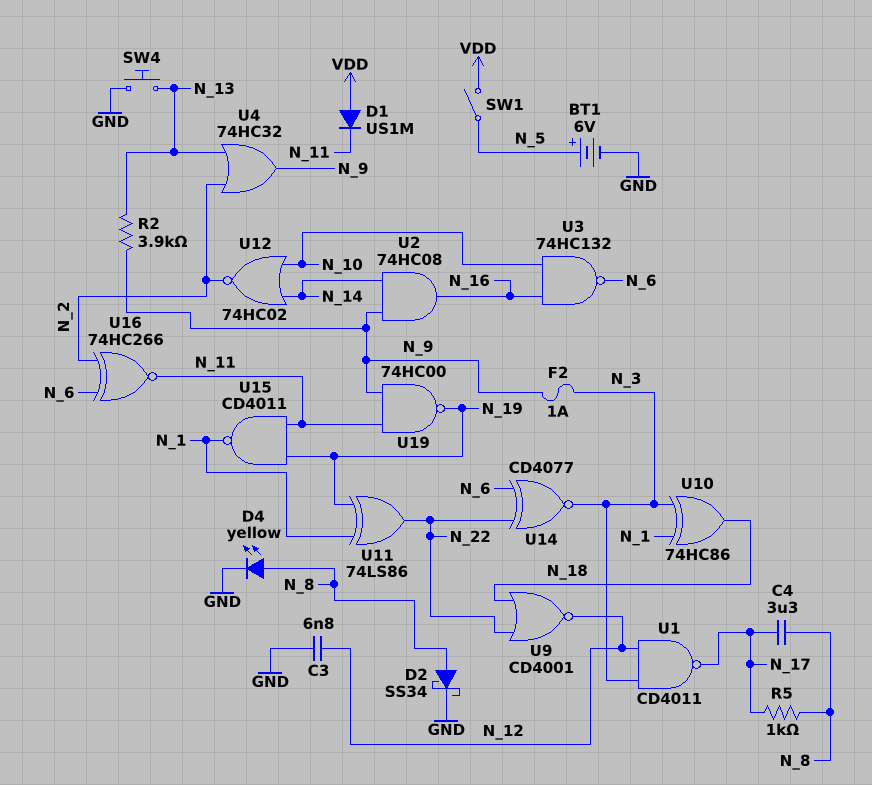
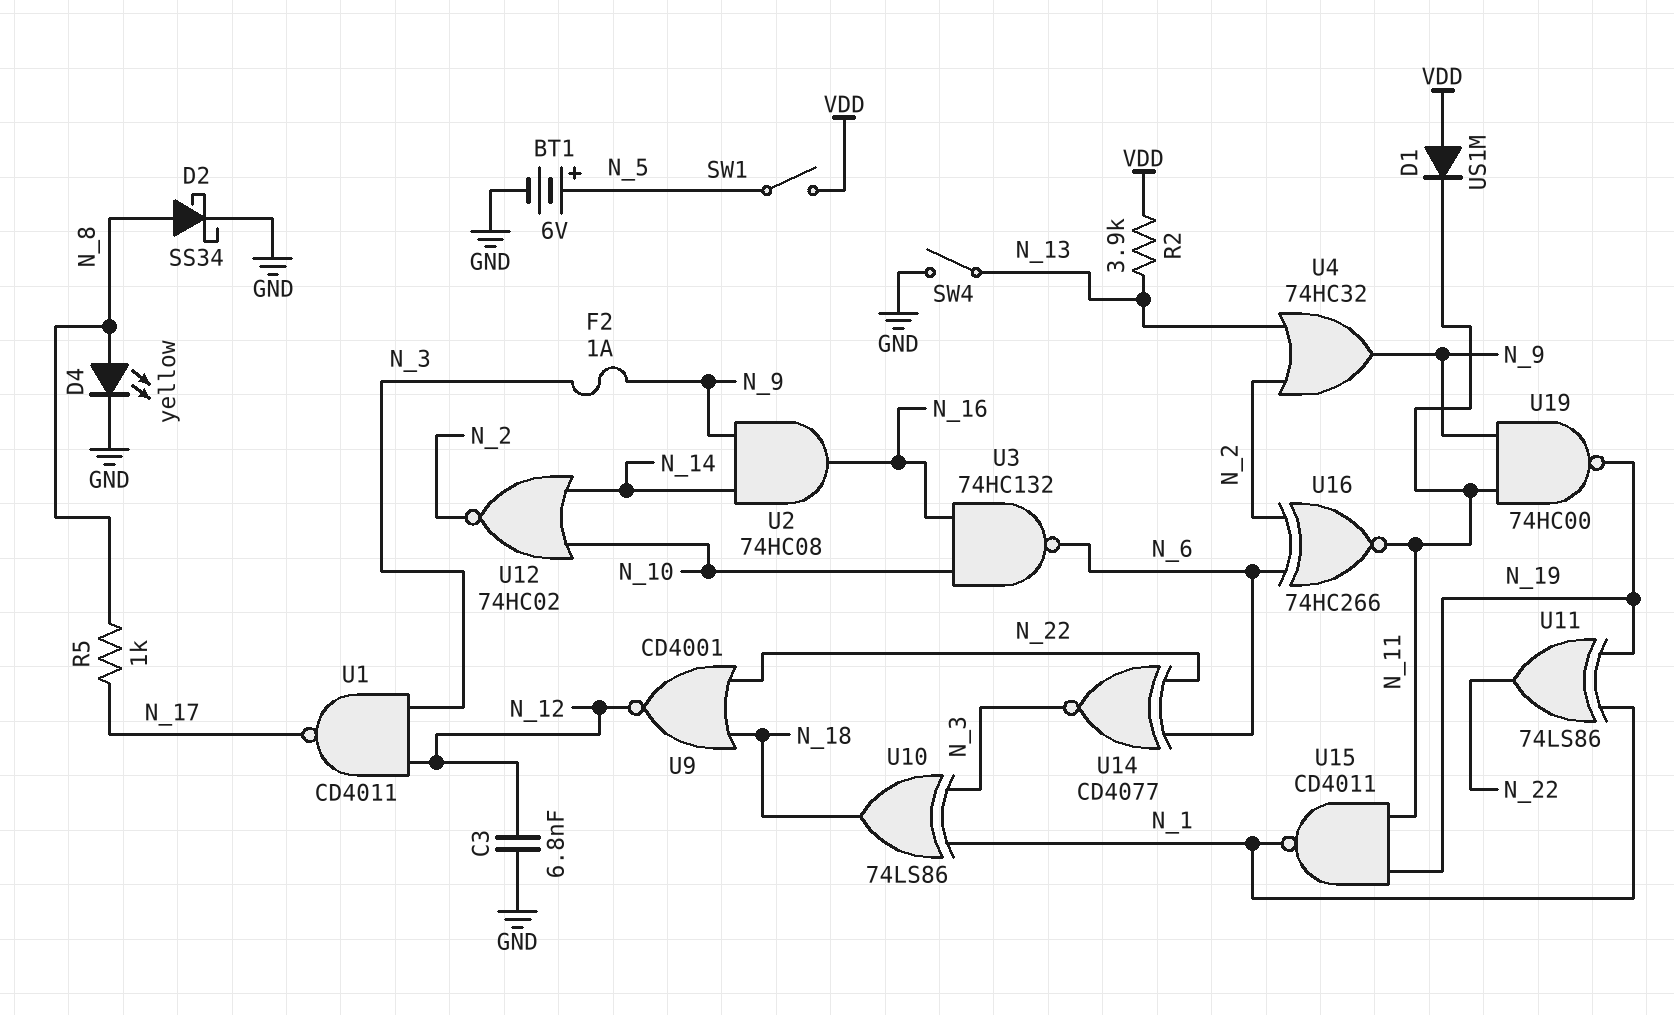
C4: 3.3uF (N_8, N_17) -> none
R2: 3.9k (N_9, N_13) -> 3.9k (N_13, VDD)
SW4: button (GND, N_13) -> switch (GND, N_13)
U10: XOR 74HC86 (in N_1, in N_3, out N_18) -> XOR 74LS86 (in N_1, in N_3, out N_18)

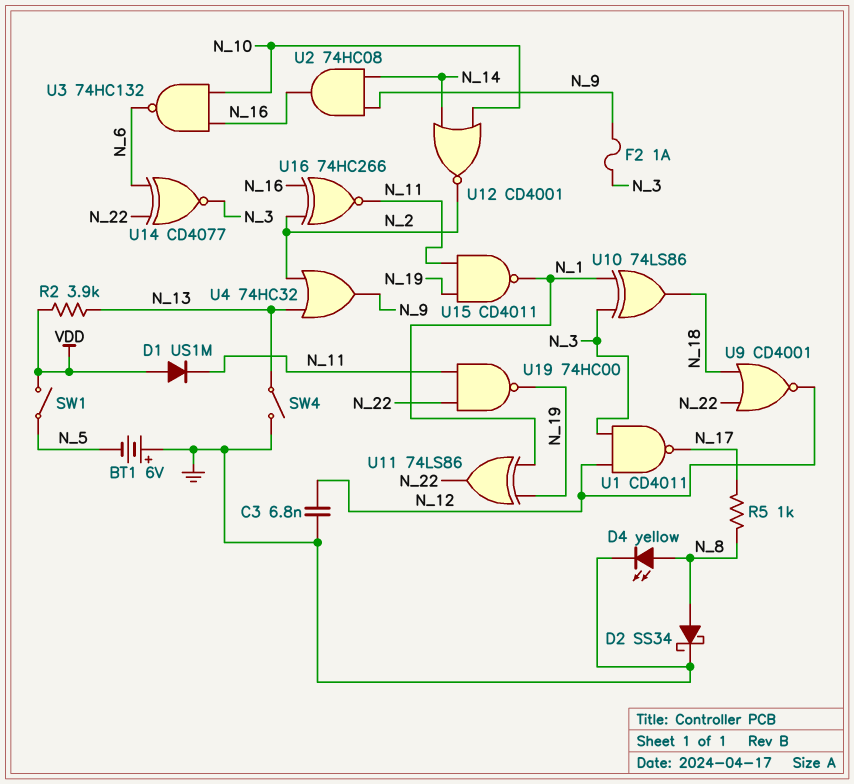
BT1: 6V (plus N_5, minus GND) -> 6V (plus GND, minus N_5)
U12: NOR 74HC02 (in N_10, in N_14, out N_2) -> NOR CD4001 (in N_10, in N_14, out N_2)
U16: XNOR 74HC266 (in N_2, in N_6, out N_11) -> XNOR 74HC266 (in N_2, in N_16, out N_11)
U19: NAND 74HC00 (in N_9, in N_11, out N_19) -> NAND 74HC00 (in N_11, in N_22, out N_19)

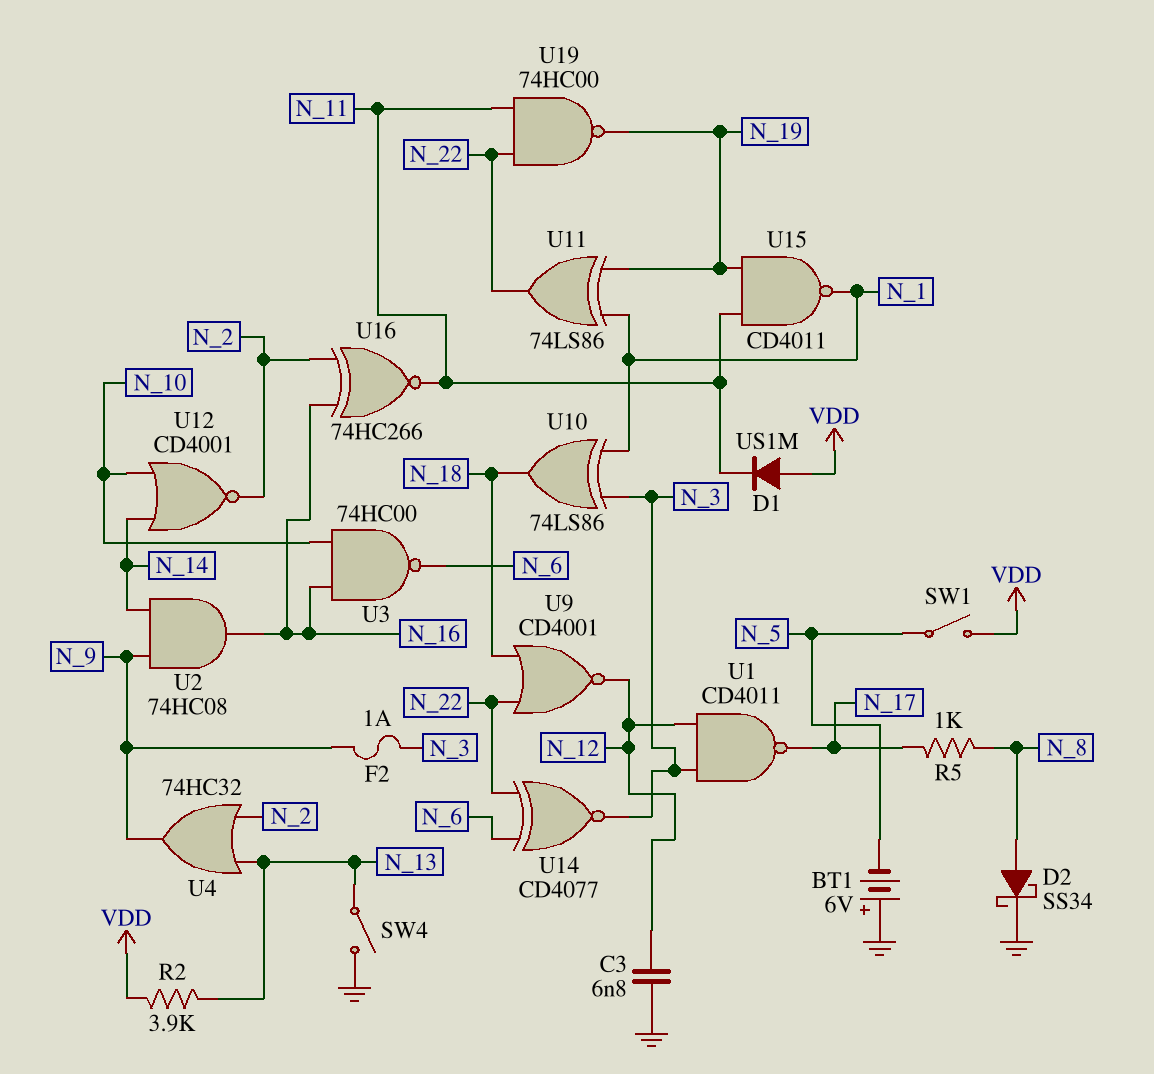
D4: LED yellow (A N_8, K GND) -> none
U3: NAND 74HC132 (in N_10, in N_16, out N_6) -> NAND 74HC00 (in N_10, in N_16, out N_6)

